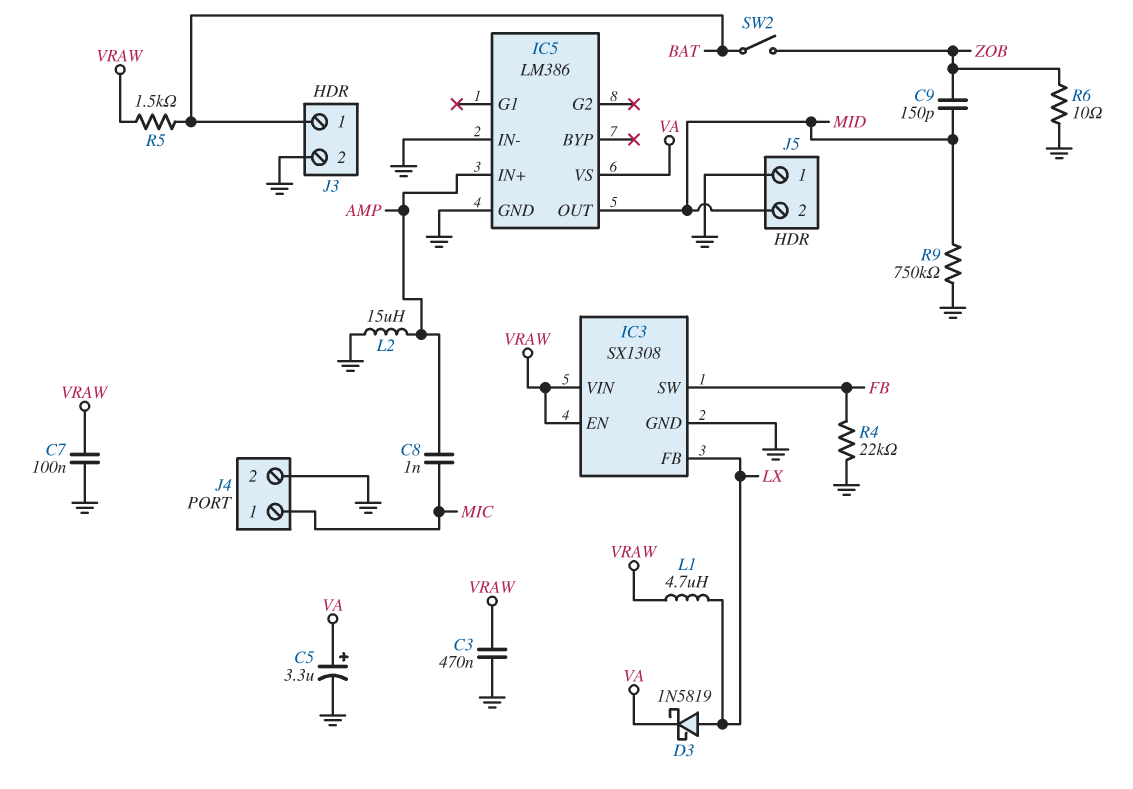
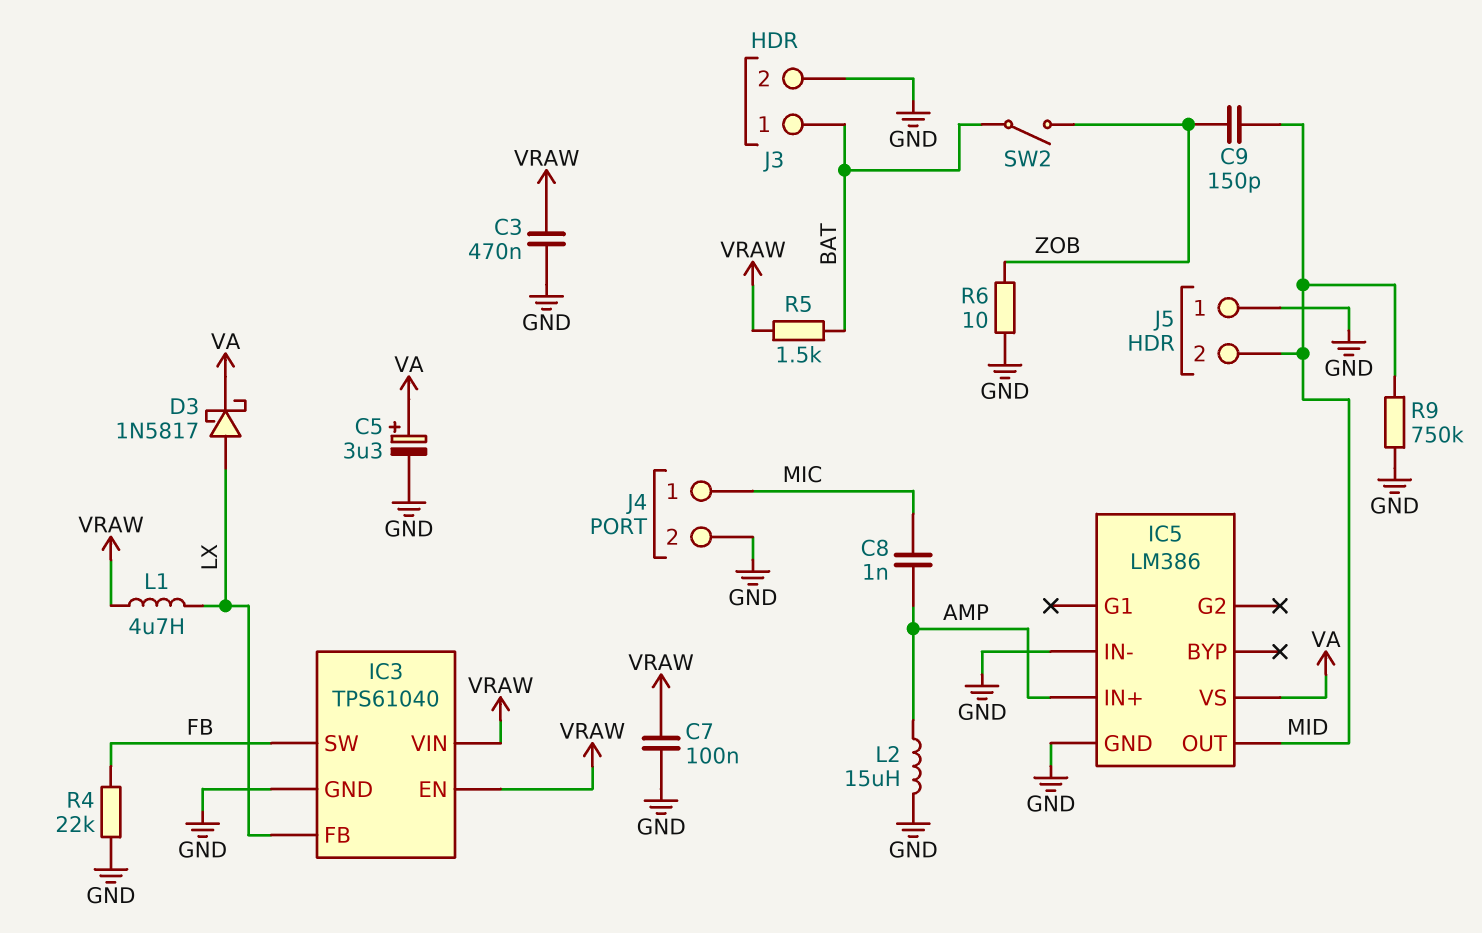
D3: schottky 1N5819 (A LX, K VA) -> schottky 1N5817 (A LX, K VA)
IC3: SX1308 -> TPS61040

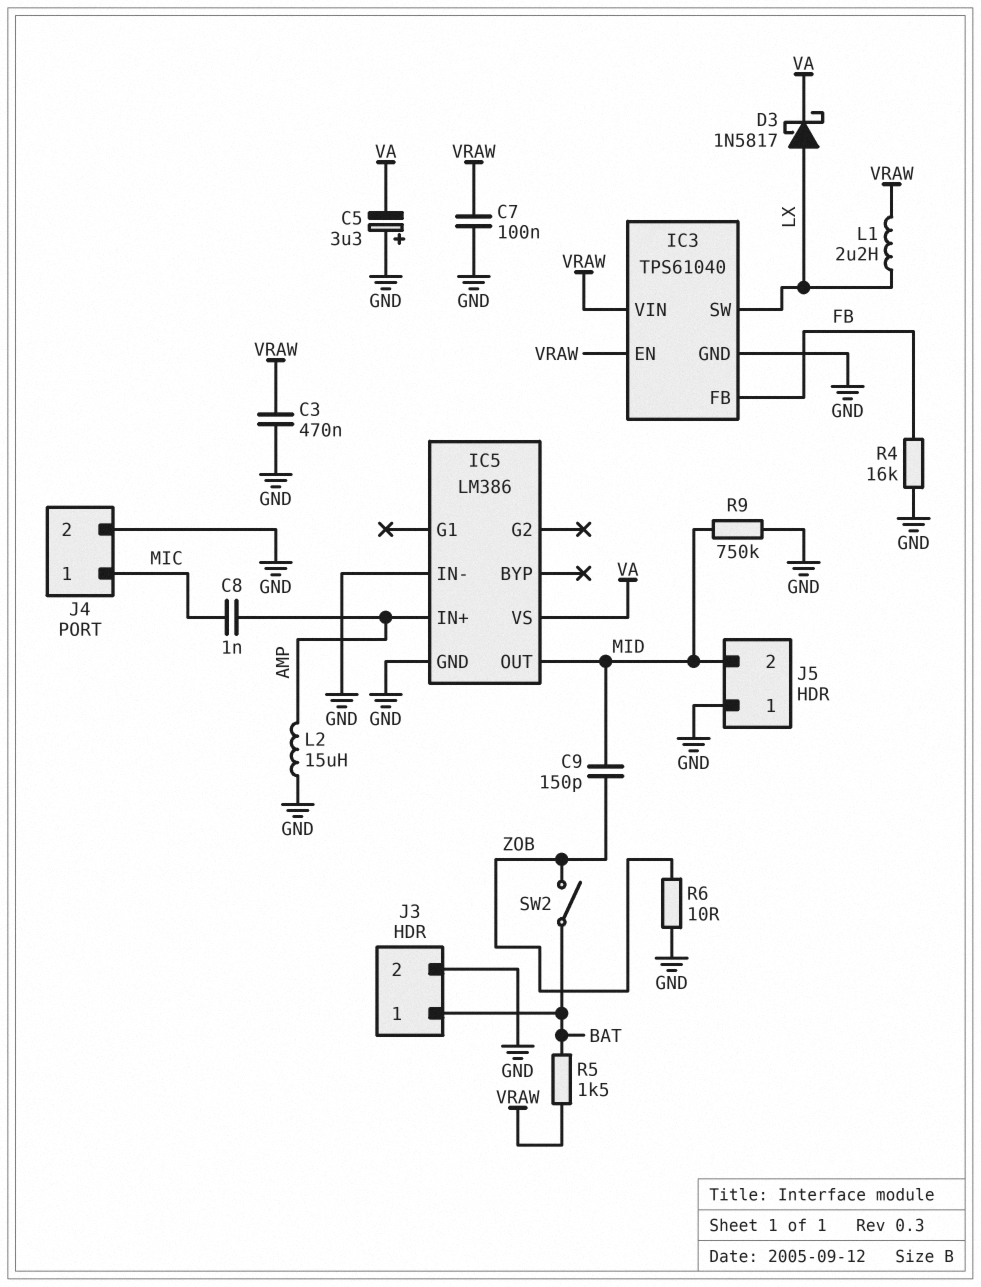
C5: 3.3uF (plus VA, minus GND) -> 3.3uF (plus GND, minus VA)
IC3 pin FB: LX -> FB
IC3 pin SW: FB -> LX
L1: 4.7uH (LX, VRAW) -> 2.2uH (LX, VRAW)
R4: 22k (FB, GND) -> 16k (FB, GND)

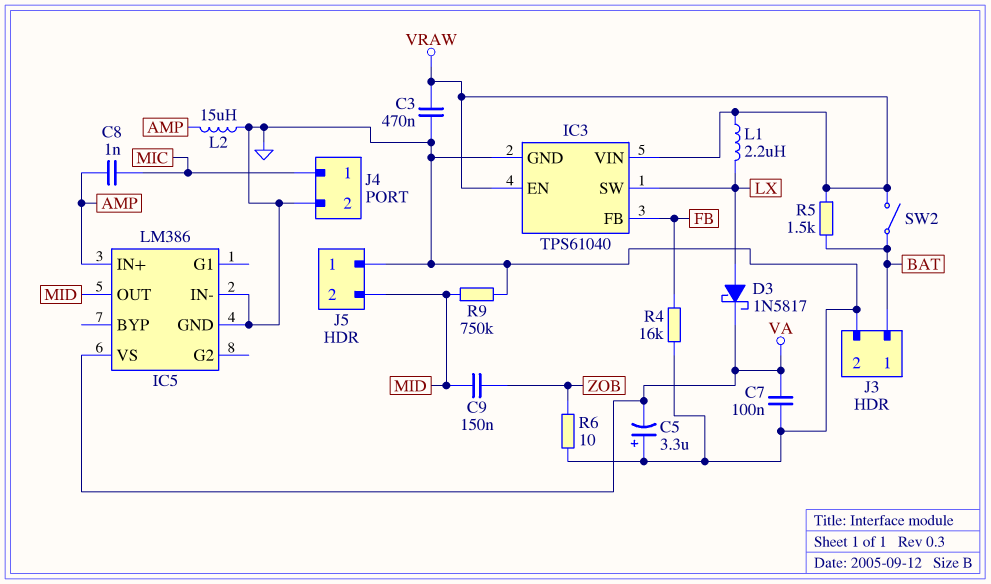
C7: 100nF (GND, VRAW) -> 100nF (GND, VA)
C9: 150pF (MID, ZOB) -> 150nF (MID, ZOB)
SW2: switch (BAT, ZOB) -> switch (BAT, VRAW)

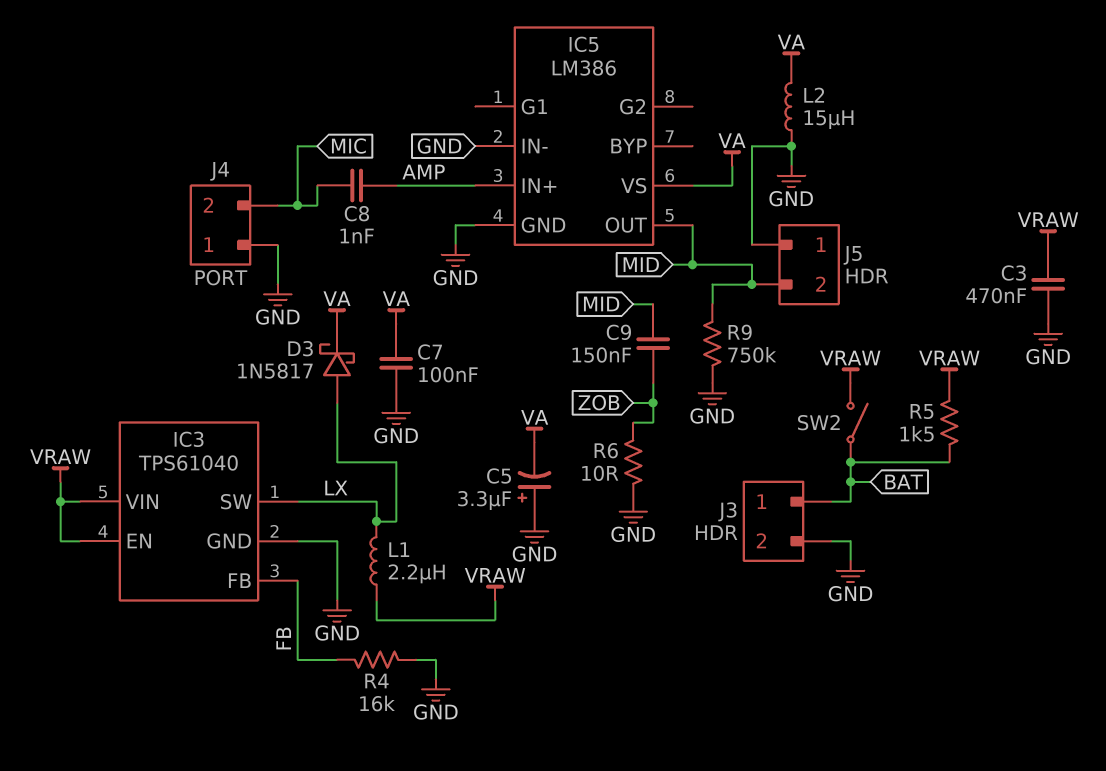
J4 pin 1: MIC -> GND
J4 pin 2: GND -> MIC
L2: 15uH (AMP, GND) -> 15uH (GND, VA)

